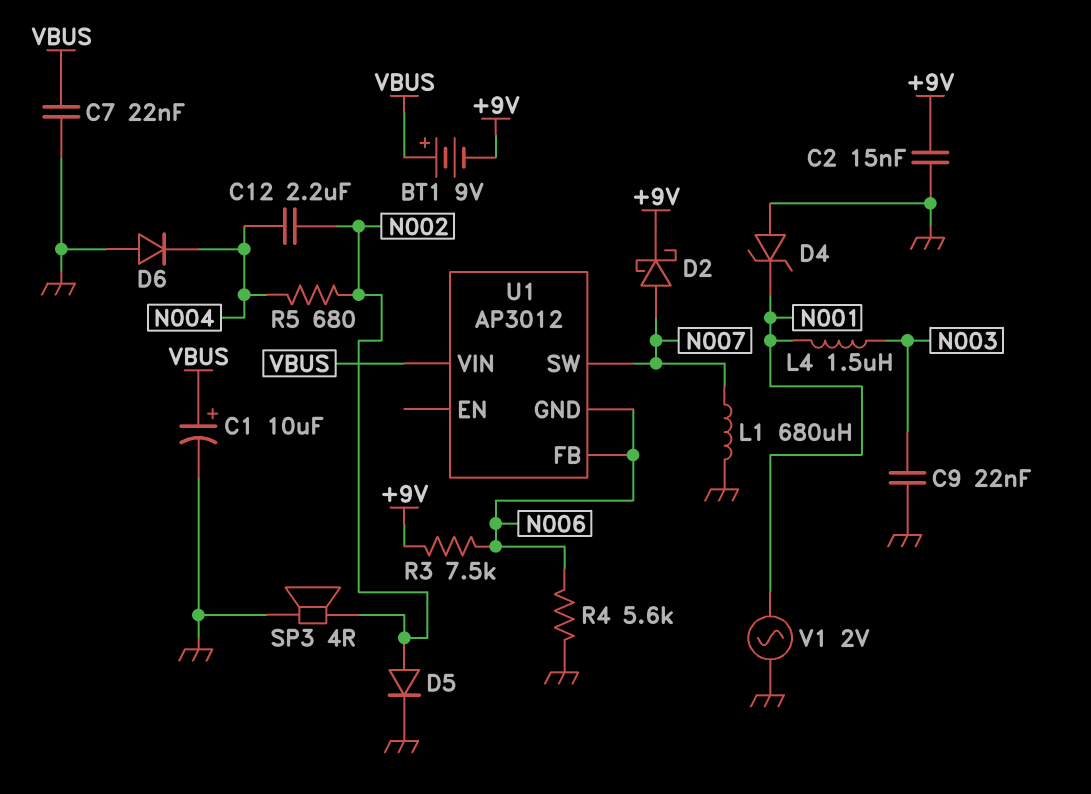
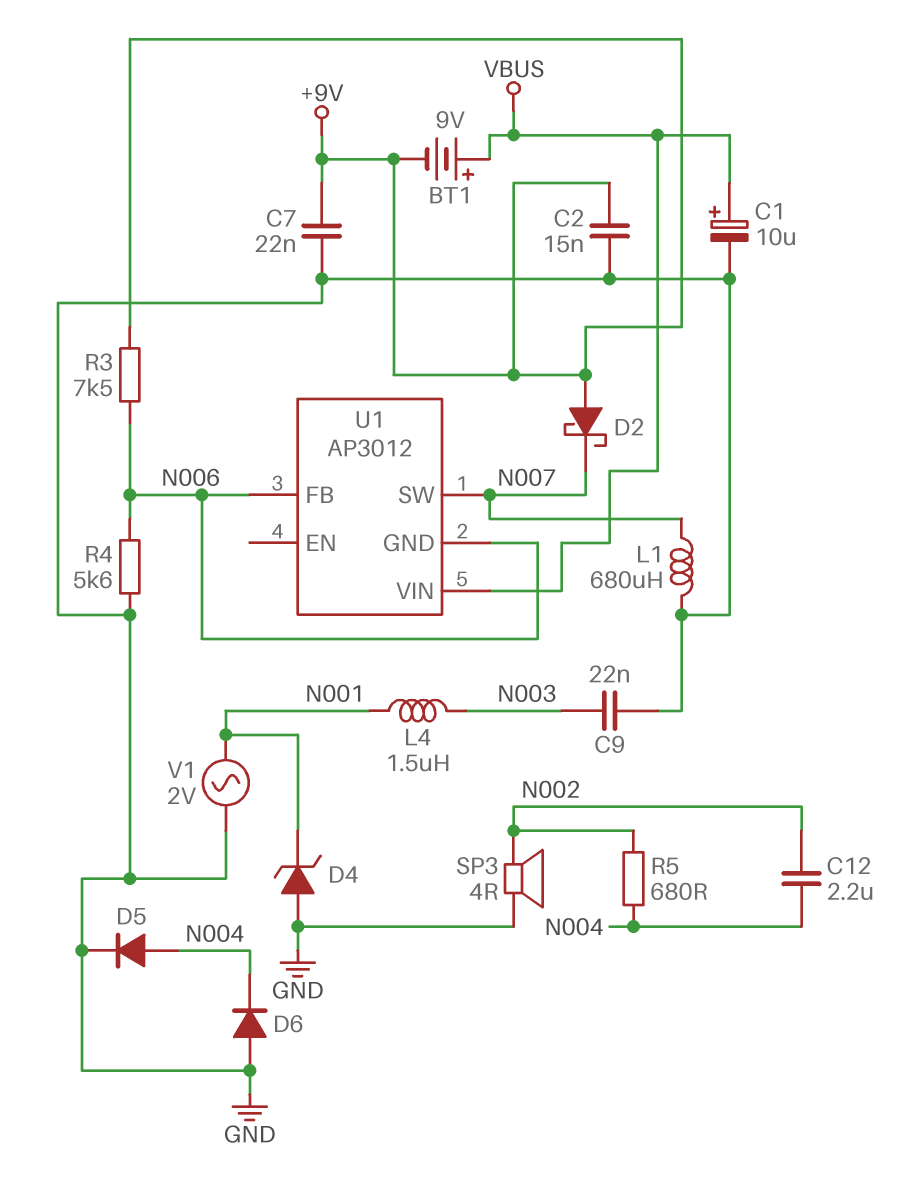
C7: 22nF (GND, VBUS) -> 22nF (+9V, GND)
D2: schottky (A N007, K +9V) -> schottky (A +9V, K N007)
D5: diode (A N002, K GND) -> diode (A N004, K GND)

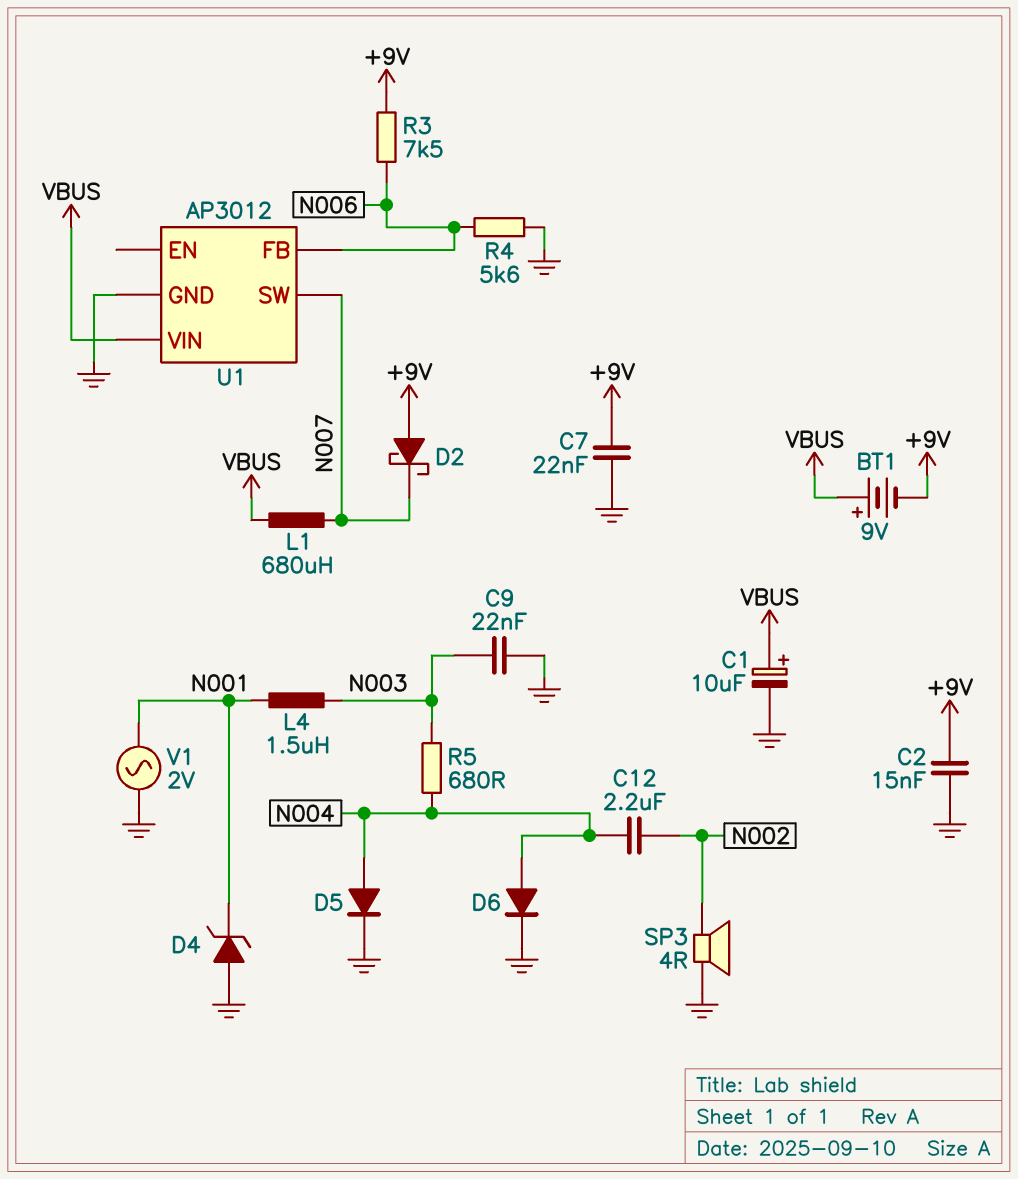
D6: diode (A GND, K N004) -> diode (A N004, K GND)
L1: 680uH (GND, N007) -> 680uH (N007, VBUS)
R5: 680 (N002, N004) -> 680 (N003, N004)
U1 pin GND: N006 -> GND

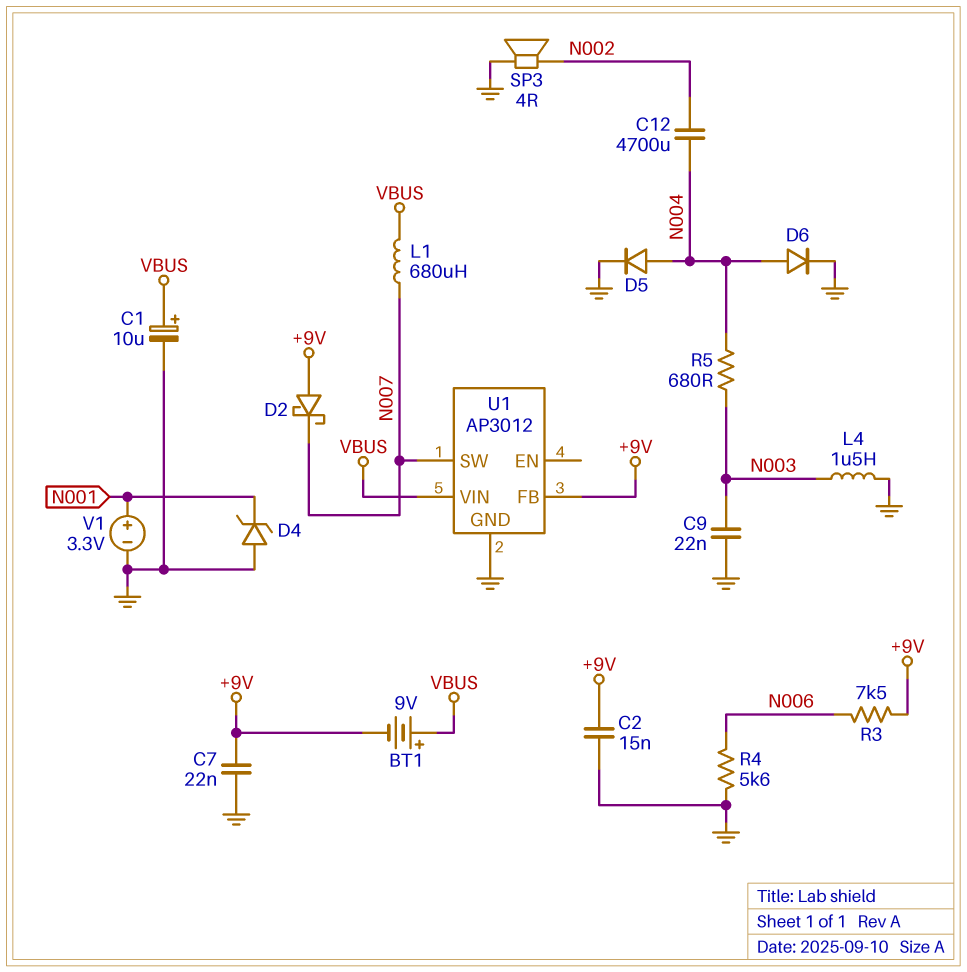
C12: 2.2uF (N002, N004) -> 4700uF (N002, N004)
L4: 1.5uH (N001, N003) -> 1.5uH (GND, N003)
U1 pin FB: N006 -> +9V
V1: AC 2V (GND, N001) -> 3.3V (plus N001, minus GND)

